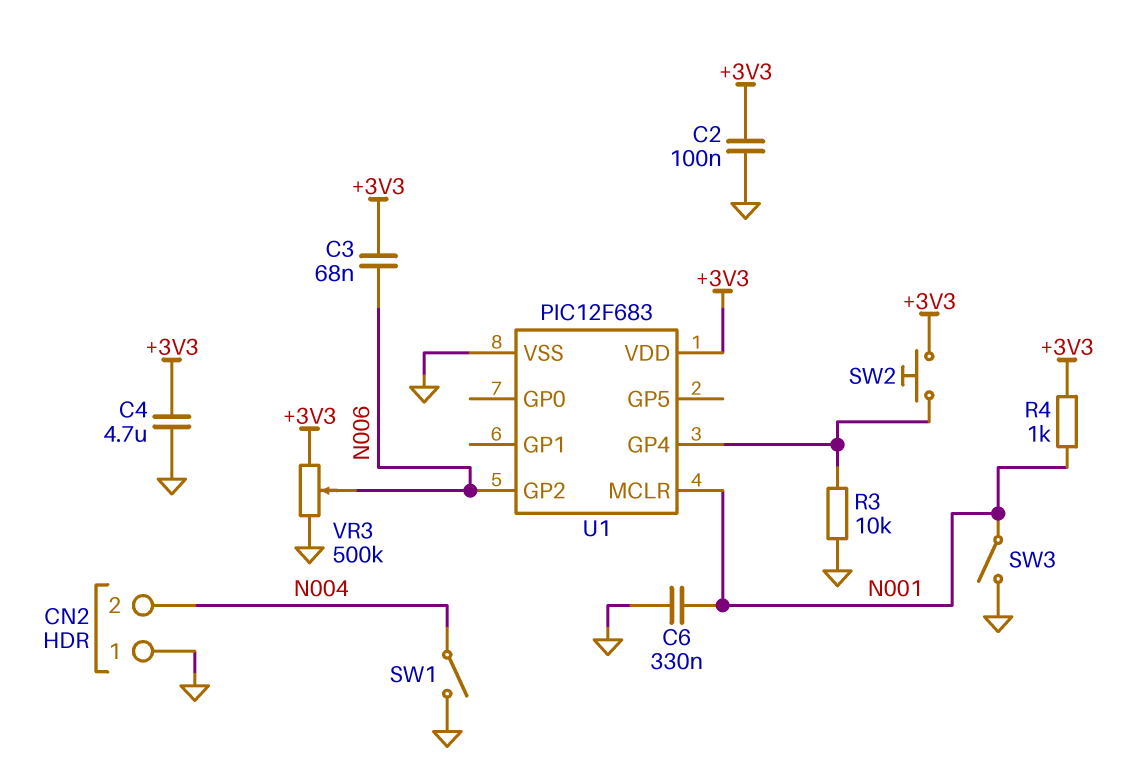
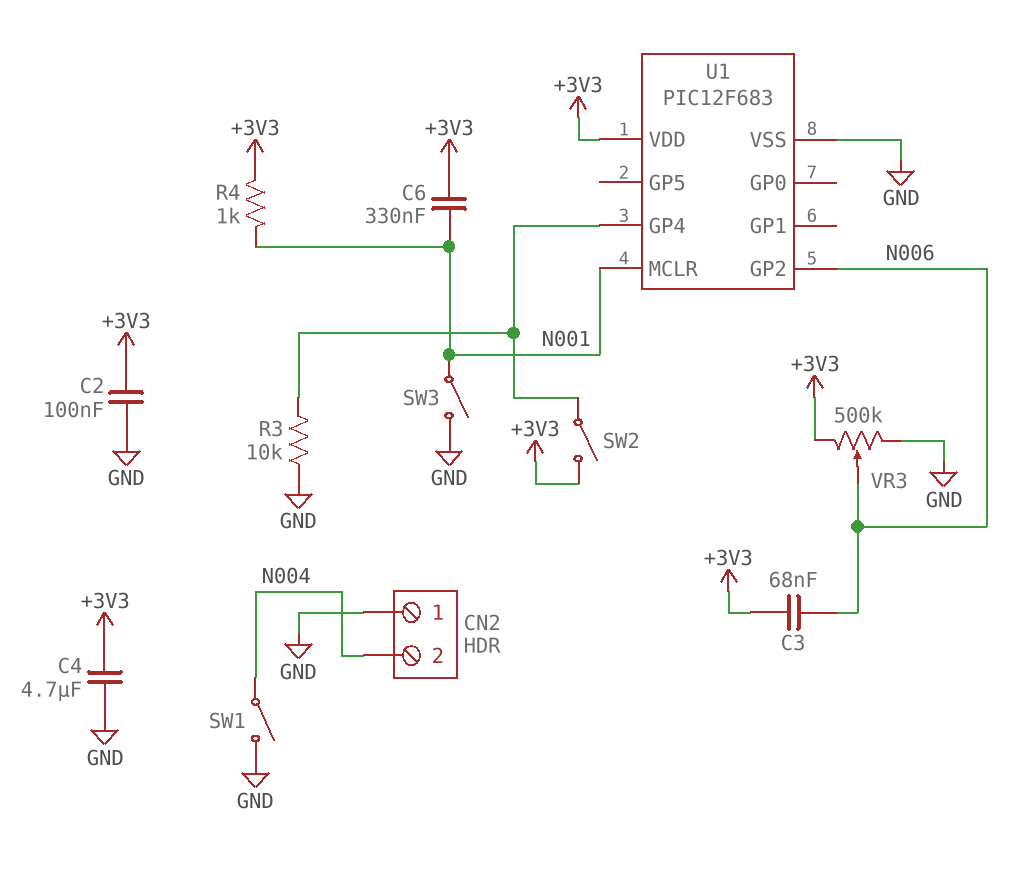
C6: 330nF (GND, N001) -> 330nF (+3V3, N001)
SW2: button (+3V3, U1/GP4) -> switch (+3V3, U1/GP4)

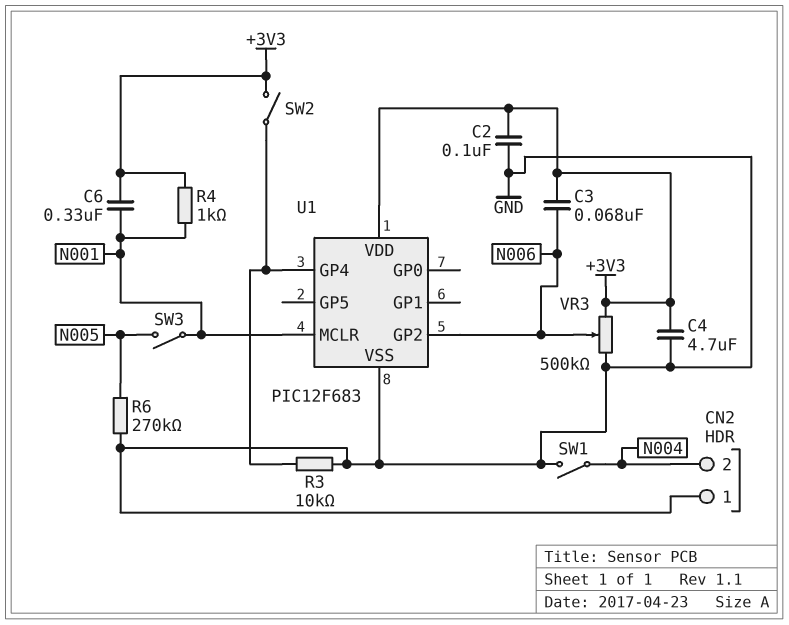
R6: none -> 270k (GND, N005)
SW3: switch (GND, N001) -> switch (N001, N005)

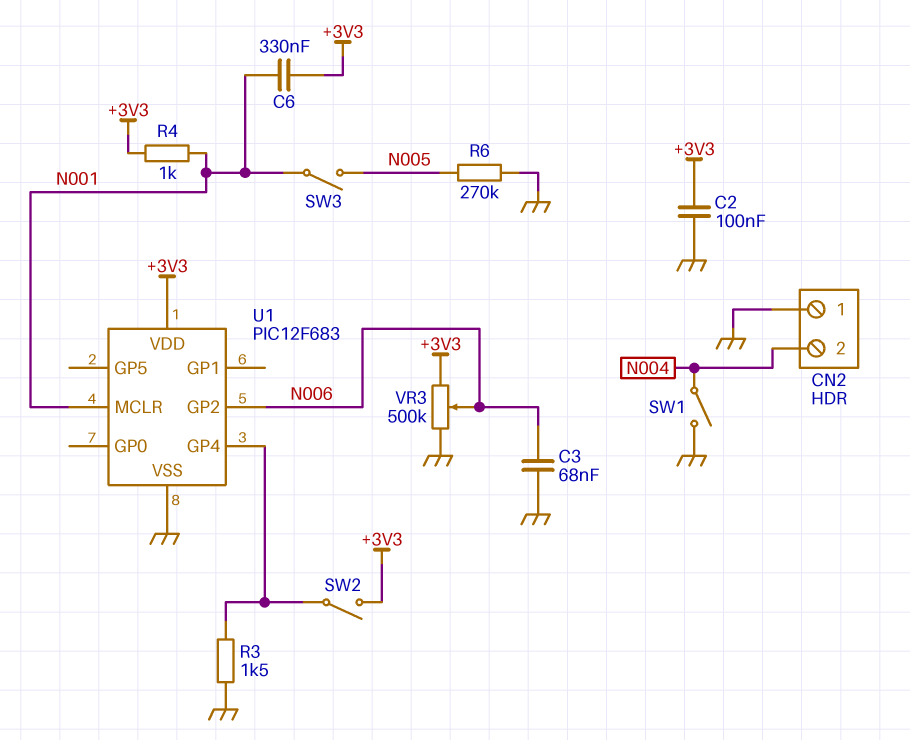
C3: 68nF (+3V3, N006) -> 68nF (GND, N006)
C4: 4.7uF (+3V3, GND) -> none
R3: 10k (GND, U1/GP4) -> 1.5k (GND, U1/GP4)

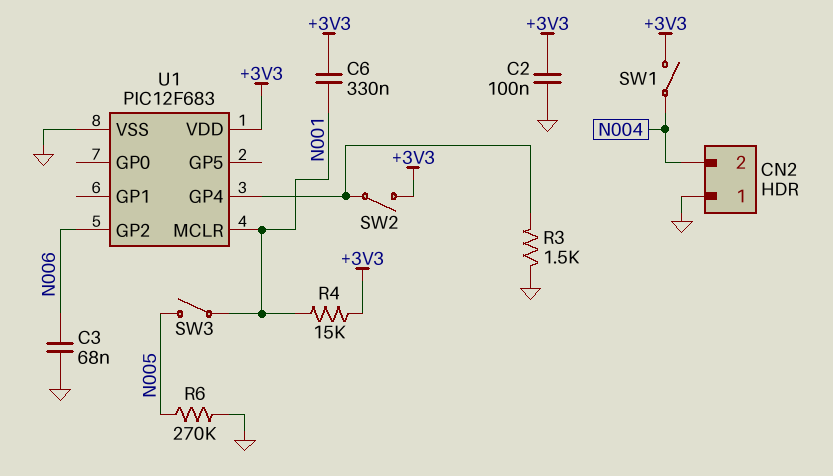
R4: 1k (+3V3, N001) -> 15k (+3V3, N001)
SW1: switch (GND, N004) -> switch (+3V3, N004)
VR3: 500k (+3V3, GND, wiper N006) -> none

